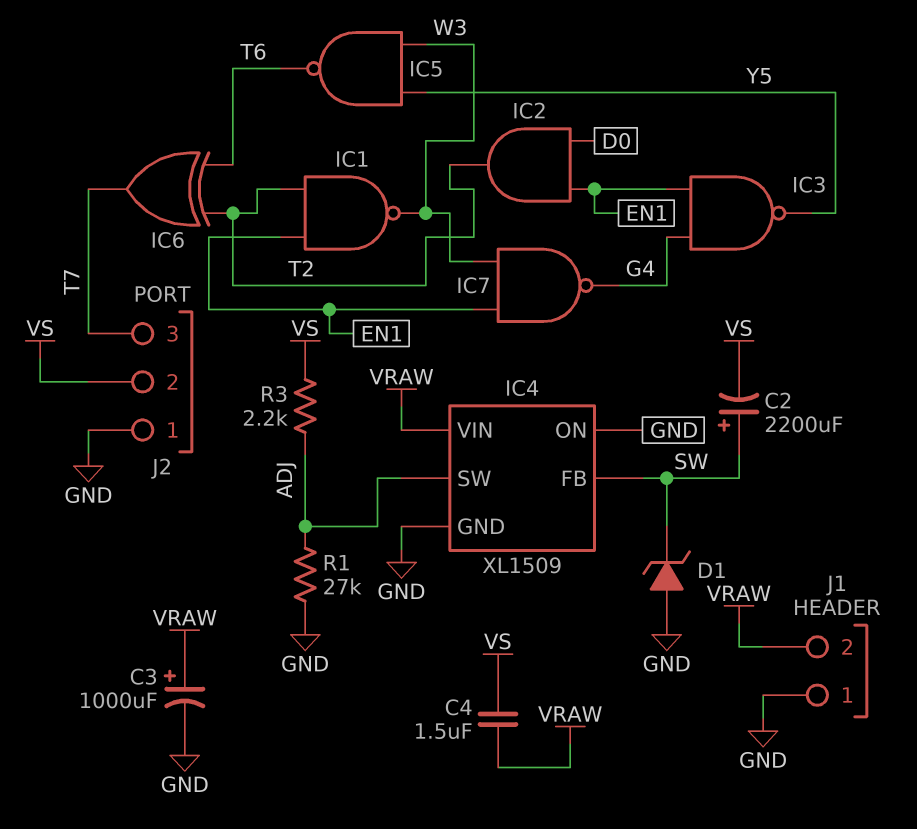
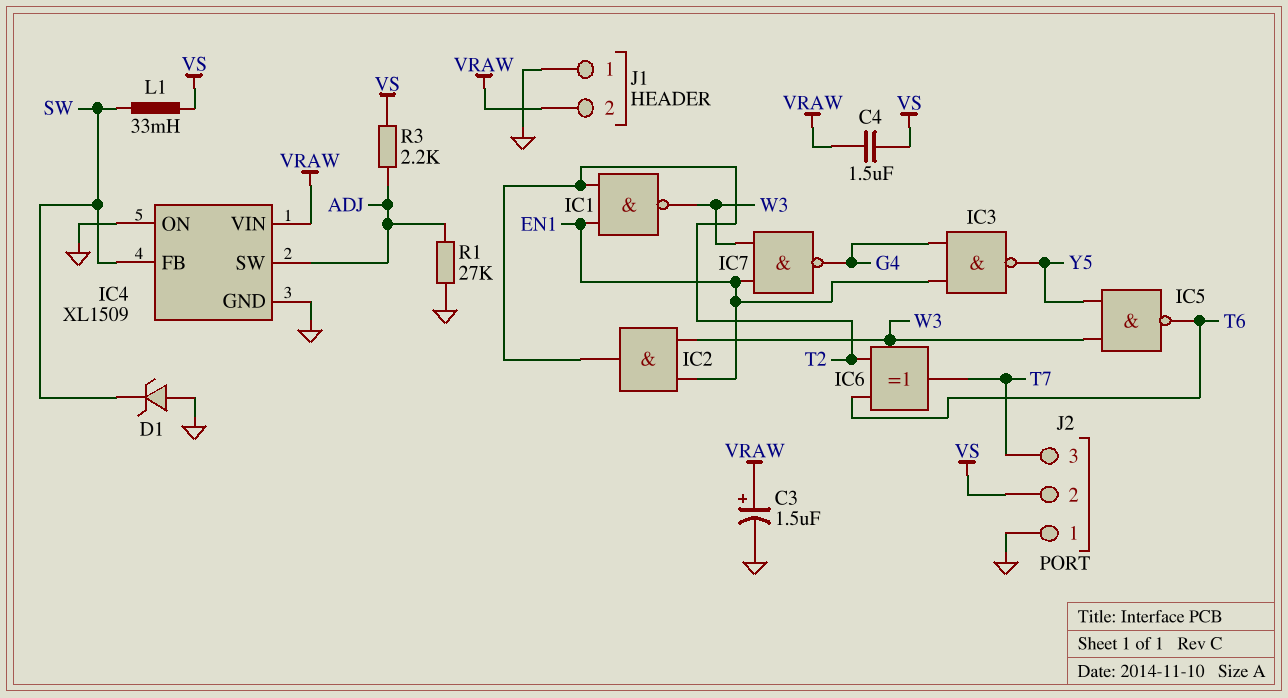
C2: 2200uF (plus SW, minus VS) -> none
C3: 1000uF (plus VRAW, minus GND) -> 1.5uF (plus VRAW, minus GND)
IC2: AND (in D0, in EN1, out T2) -> AND (in EN1, in W3, out T2)
L1: none -> 33mH (SW, VS)

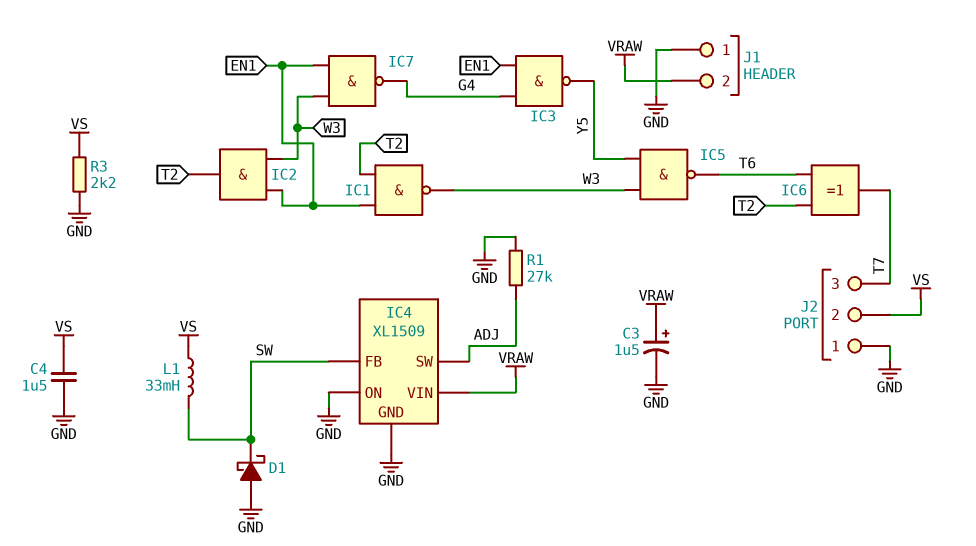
C4: 1.5uF (VRAW, VS) -> 1.5uF (GND, VS)
D1: zener (A GND, K SW) -> schottky (A GND, K SW)
R3: 2.2k (ADJ, VS) -> 2.2k (GND, VS)

